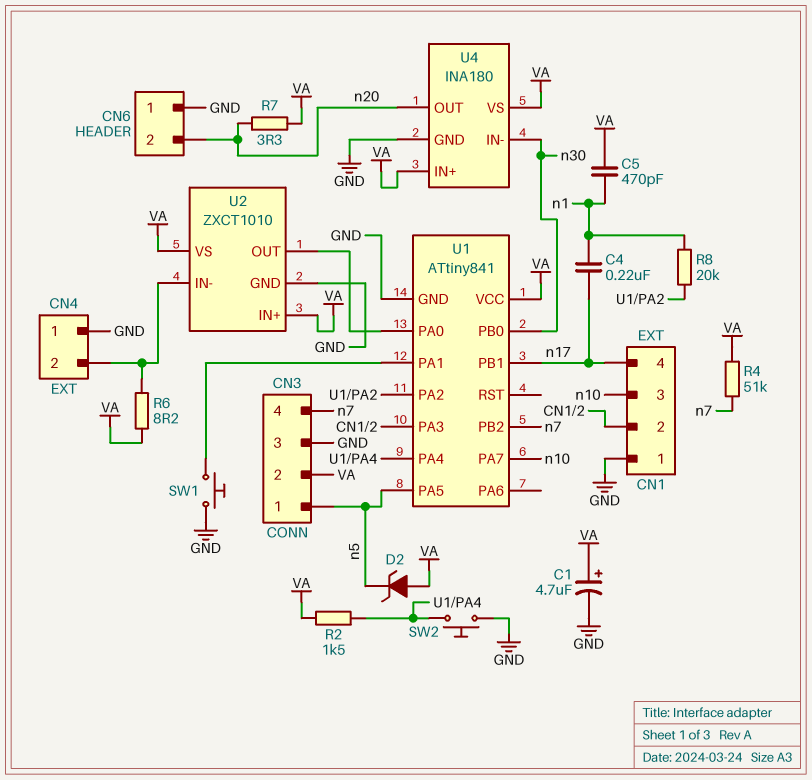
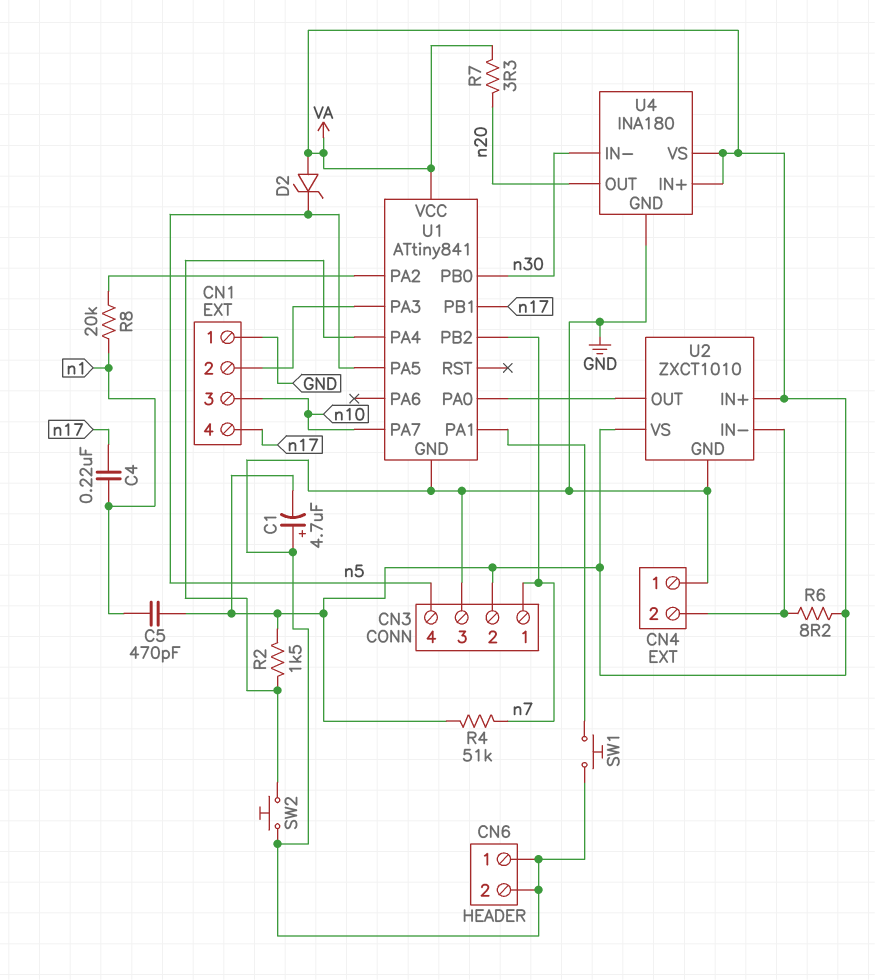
C1: 4.7uF (plus VA, minus GND) -> 4.7uF (plus GND, minus VA)
CN3 pin 1: n5 -> n7
CN3 pin 4: n7 -> n5
CN6 pin 2: n20 -> GND

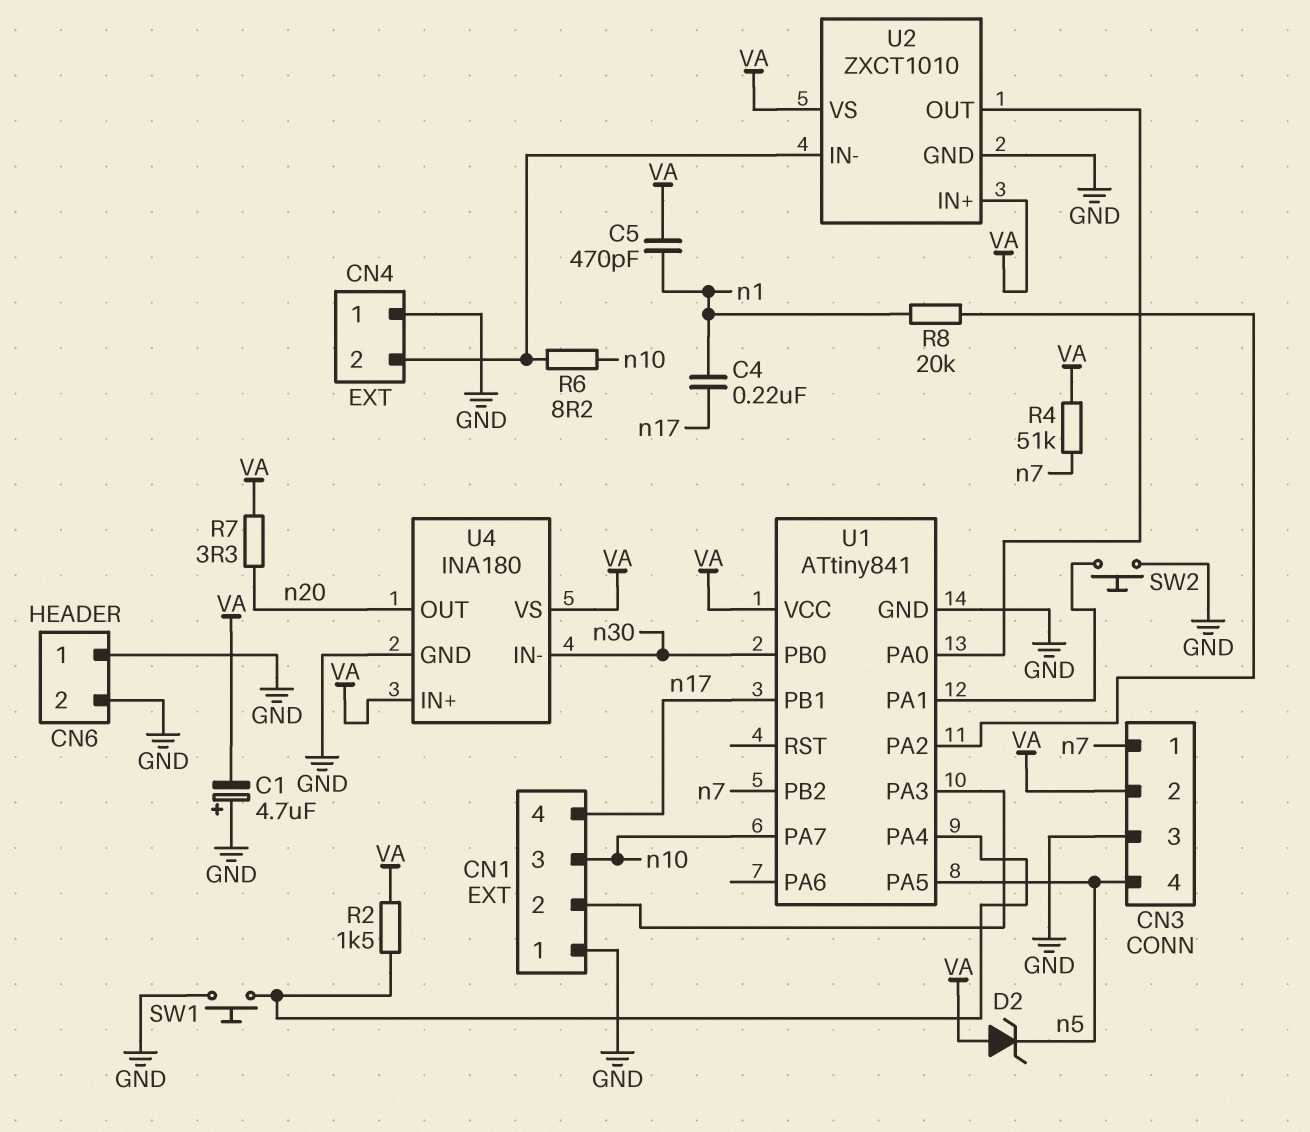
R6: 8.2 (CN4/2, VA) -> 8.2 (CN4/2, n10)
SW1: button (GND, U1/PA1) -> button (GND, U1/PA4)
SW2: button (GND, U1/PA4) -> button (GND, U1/PA1)

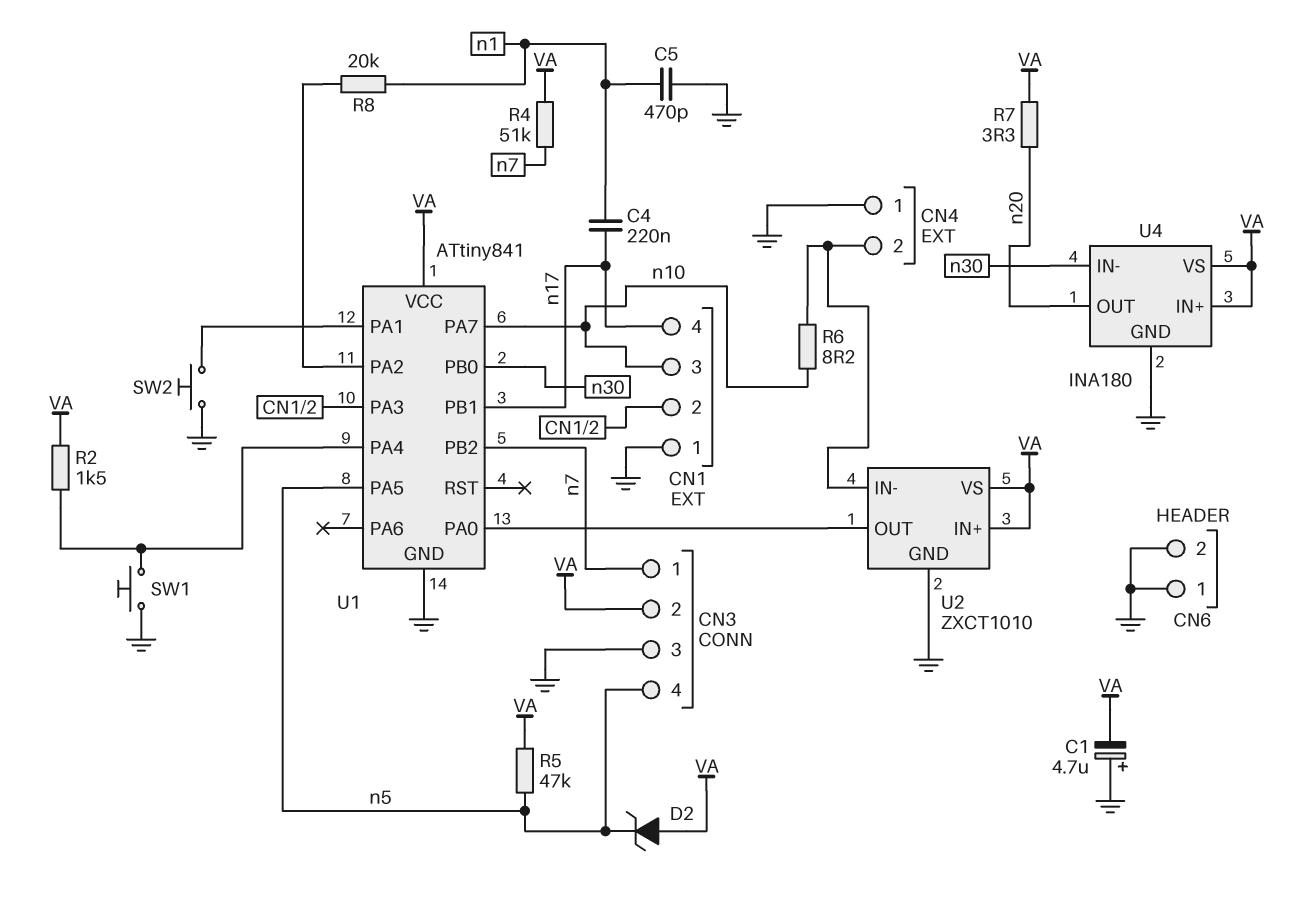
C5: 470pF (VA, n1) -> 470pF (GND, n1)
R5: none -> 47k (VA, n5)

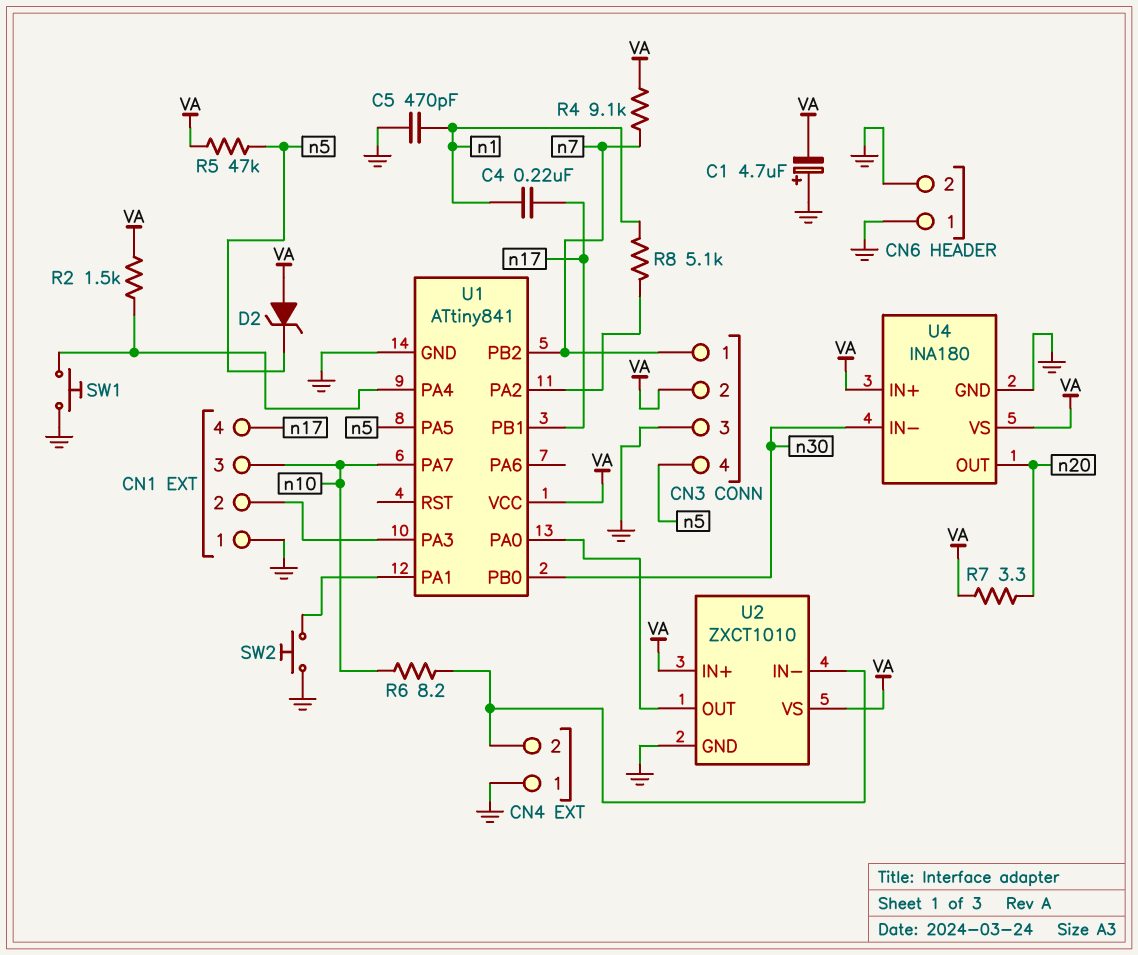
R4: 51k (VA, n7) -> 9.1k (VA, n7)
R8: 20k (U1/PA2, n1) -> 5.1k (U1/PA2, n1)

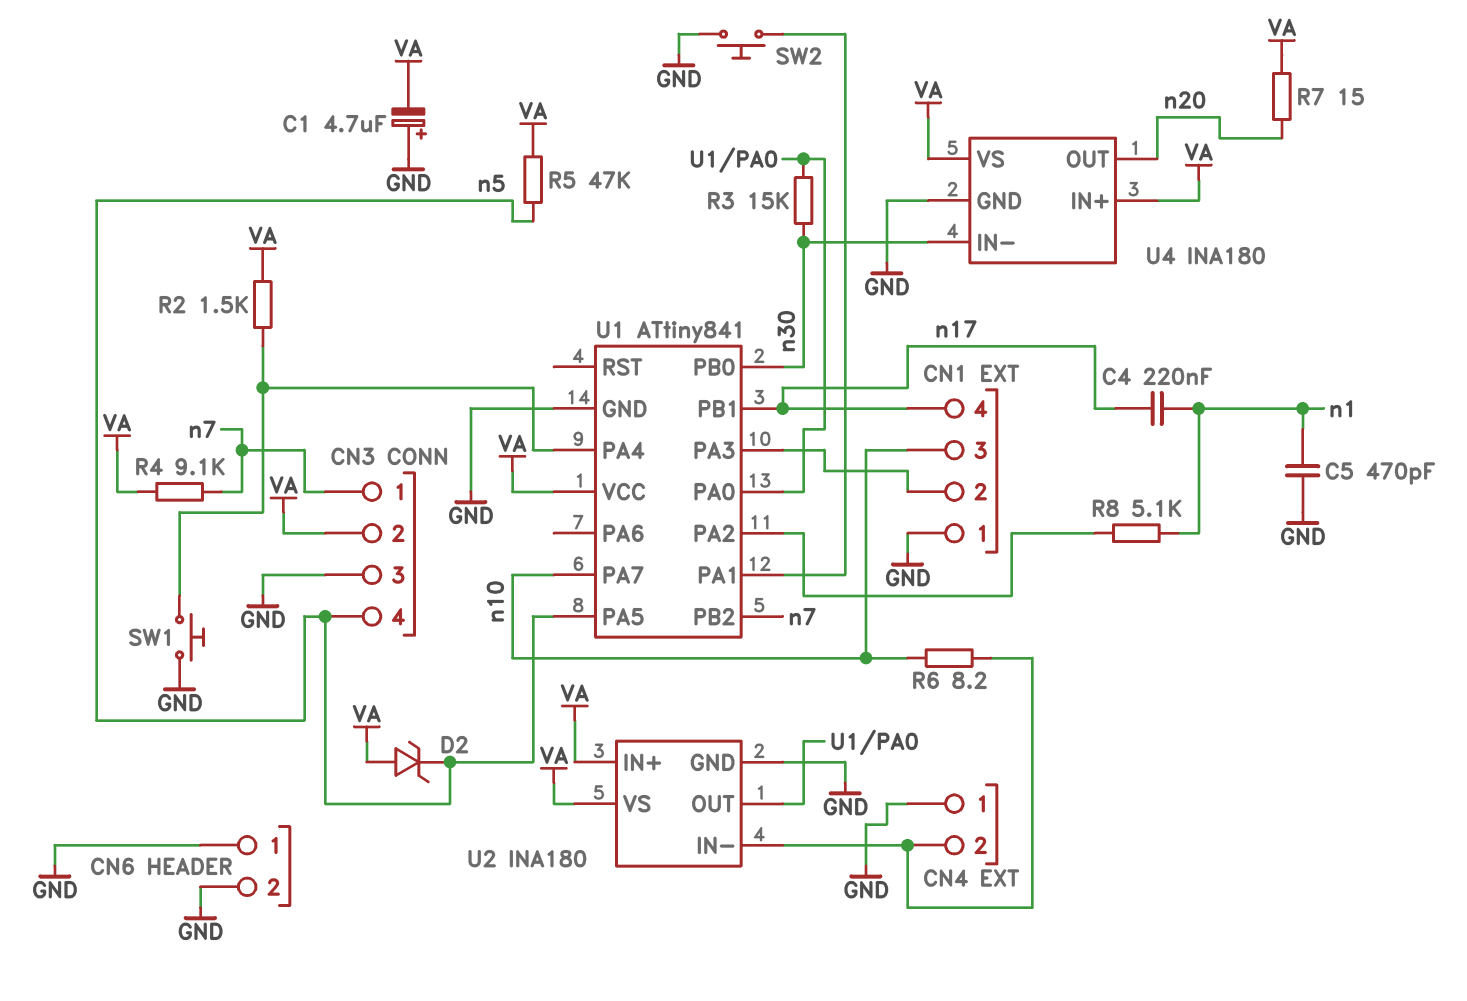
R3: none -> 15k (U1/PA0, n30)
R7: 3.3 (VA, n20) -> 15 (VA, n20)
U2: ZXCT1010 -> INA180

